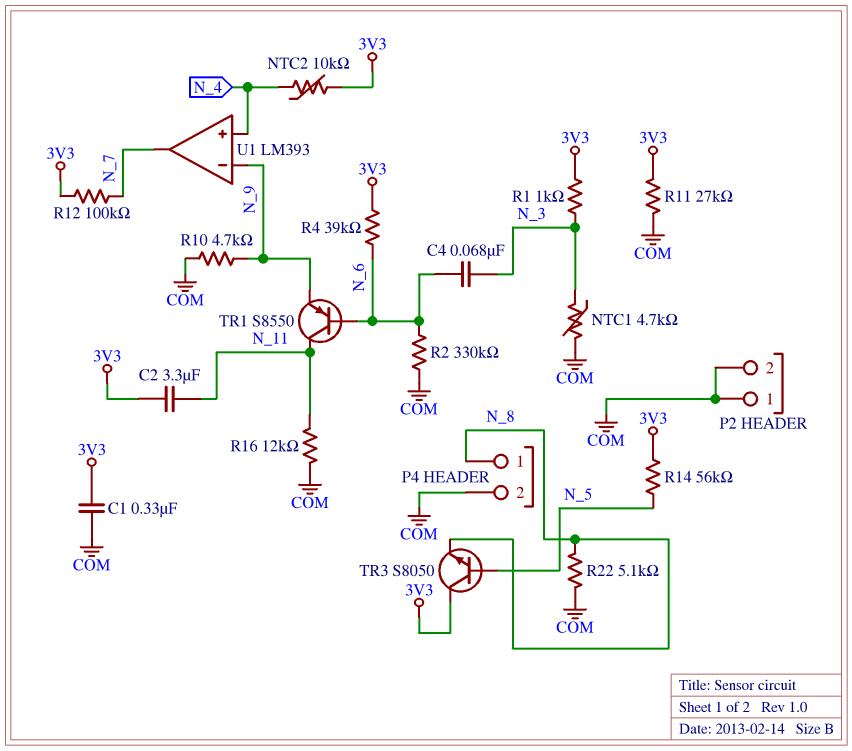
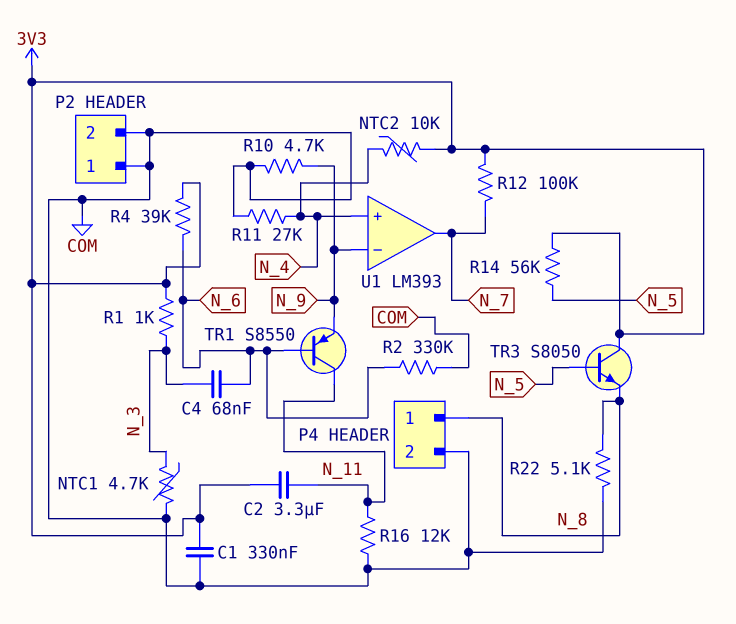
R11: 27k (3V3, COM) -> 27k (COM, N_4)

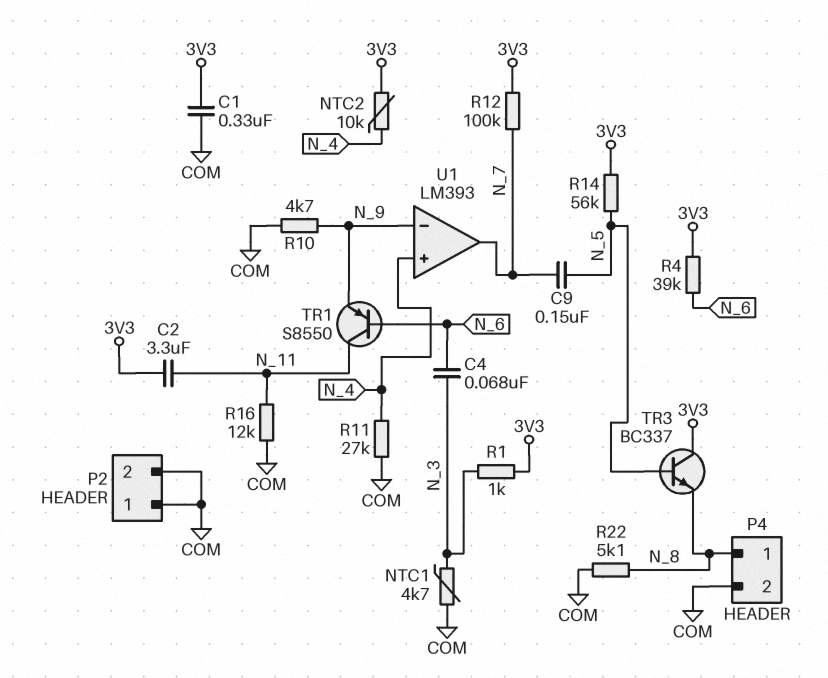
C9: none -> 150nF (N_5, N_7)
R2: 330k (COM, N_6) -> none
TR3: NPN S8050 (B N_5, C 3V3, E N_8) -> NPN BC337 (B N_5, C 3V3, E N_8)

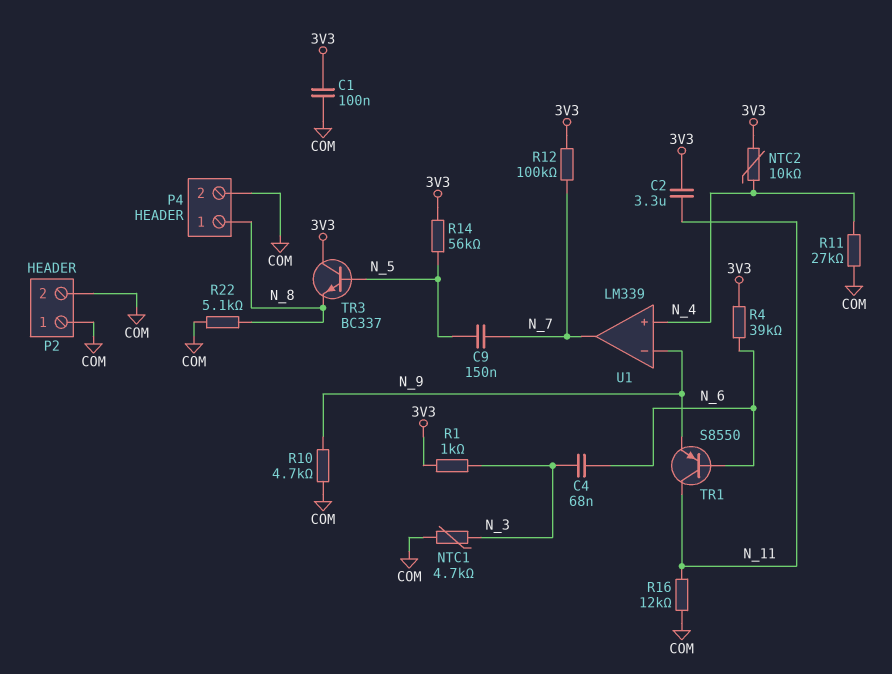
C1: 330nF (3V3, COM) -> 100nF (3V3, COM)
U1: LM393 -> LM339

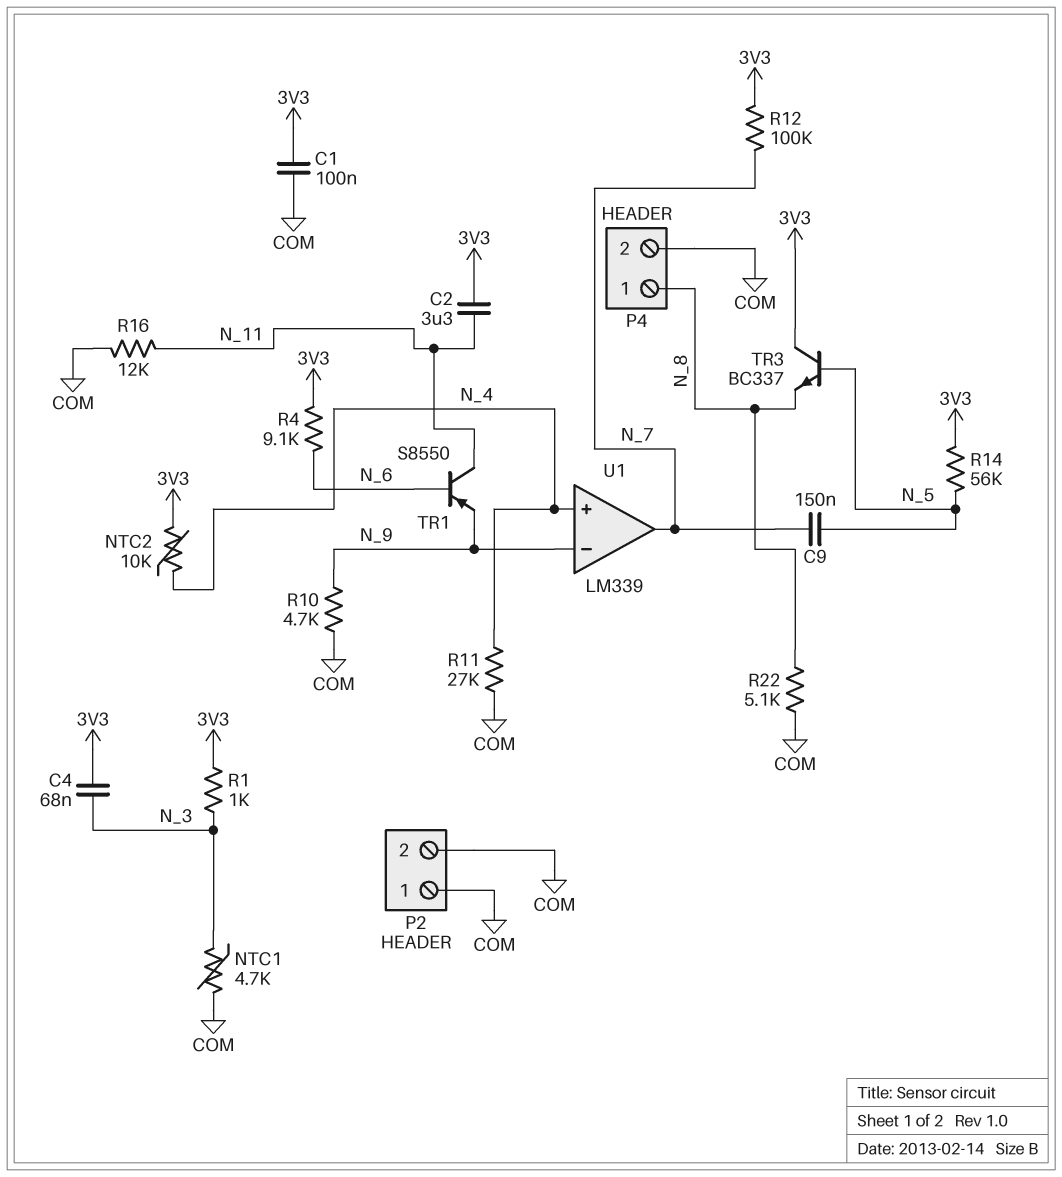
C4: 68nF (N_3, N_6) -> 68nF (3V3, N_3)
R4: 39k (3V3, N_6) -> 9.1k (3V3, N_6)

